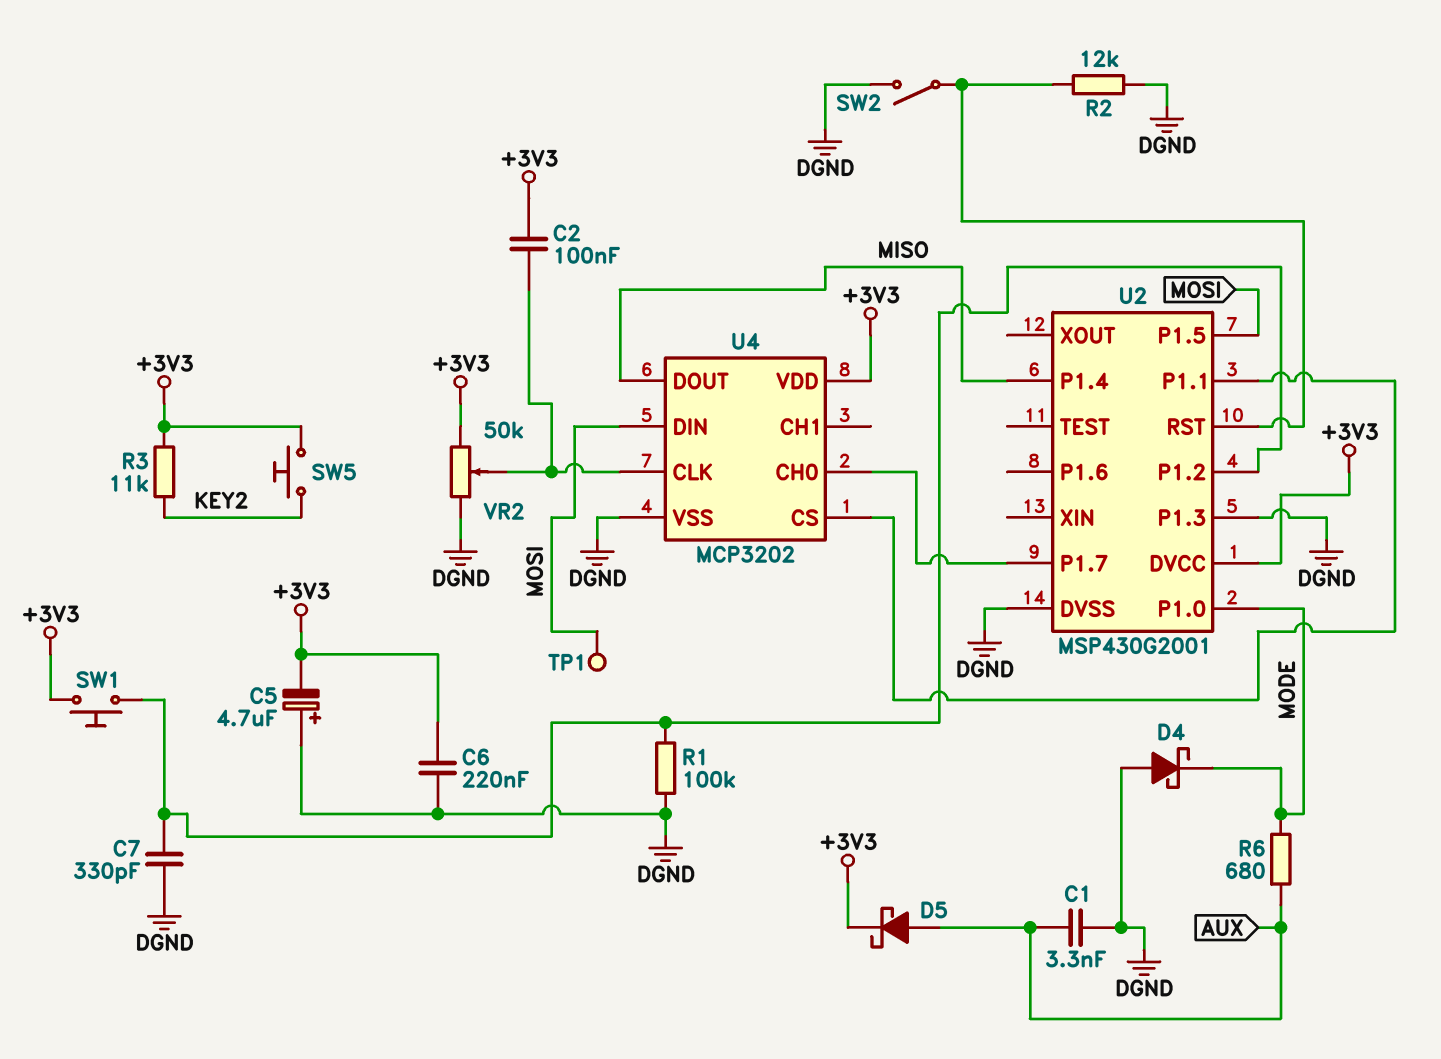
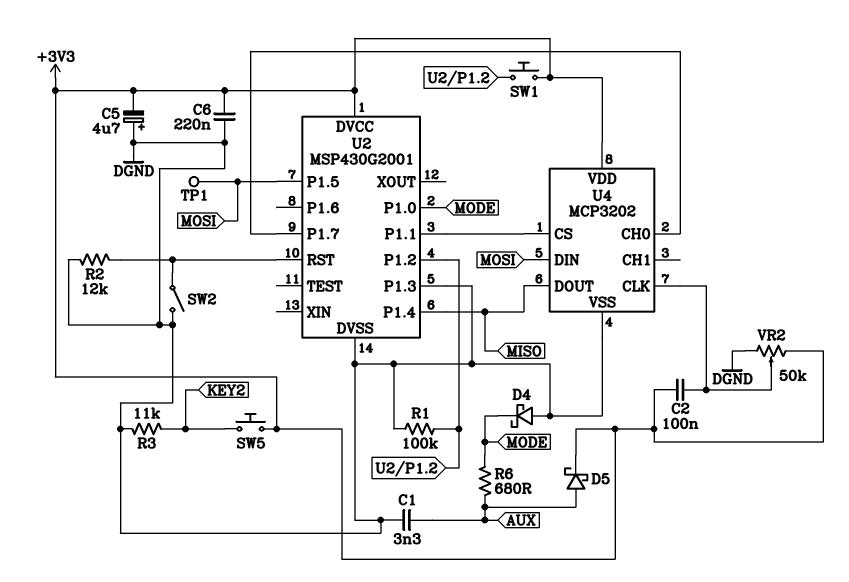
C7: 330pF (DGND, U2/P1.2) -> none
R3: 11k (+3V3, KEY2) -> 11k (DGND, KEY2)

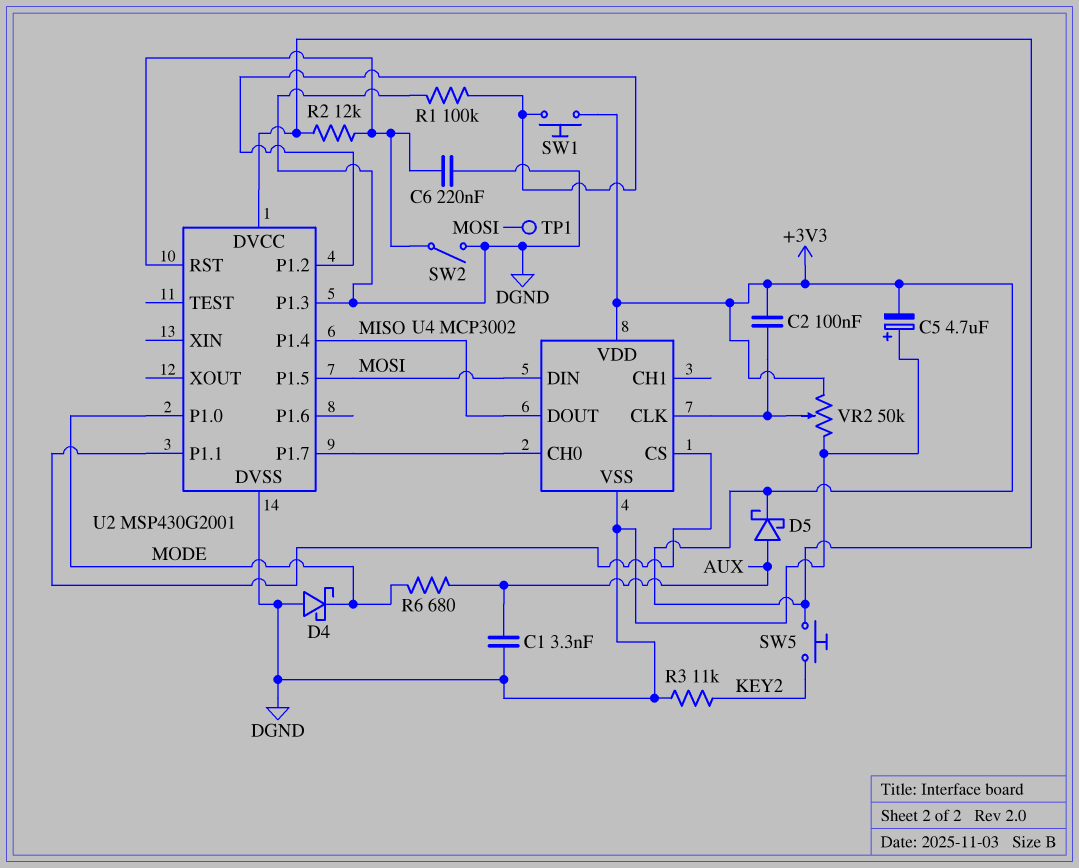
C6: 220nF (+3V3, DGND) -> 220nF (DGND, U2/RST)
R2: 12k (DGND, U2/RST) -> 12k (+3V3, U2/RST)
U4: MCP3202 -> MCP3002

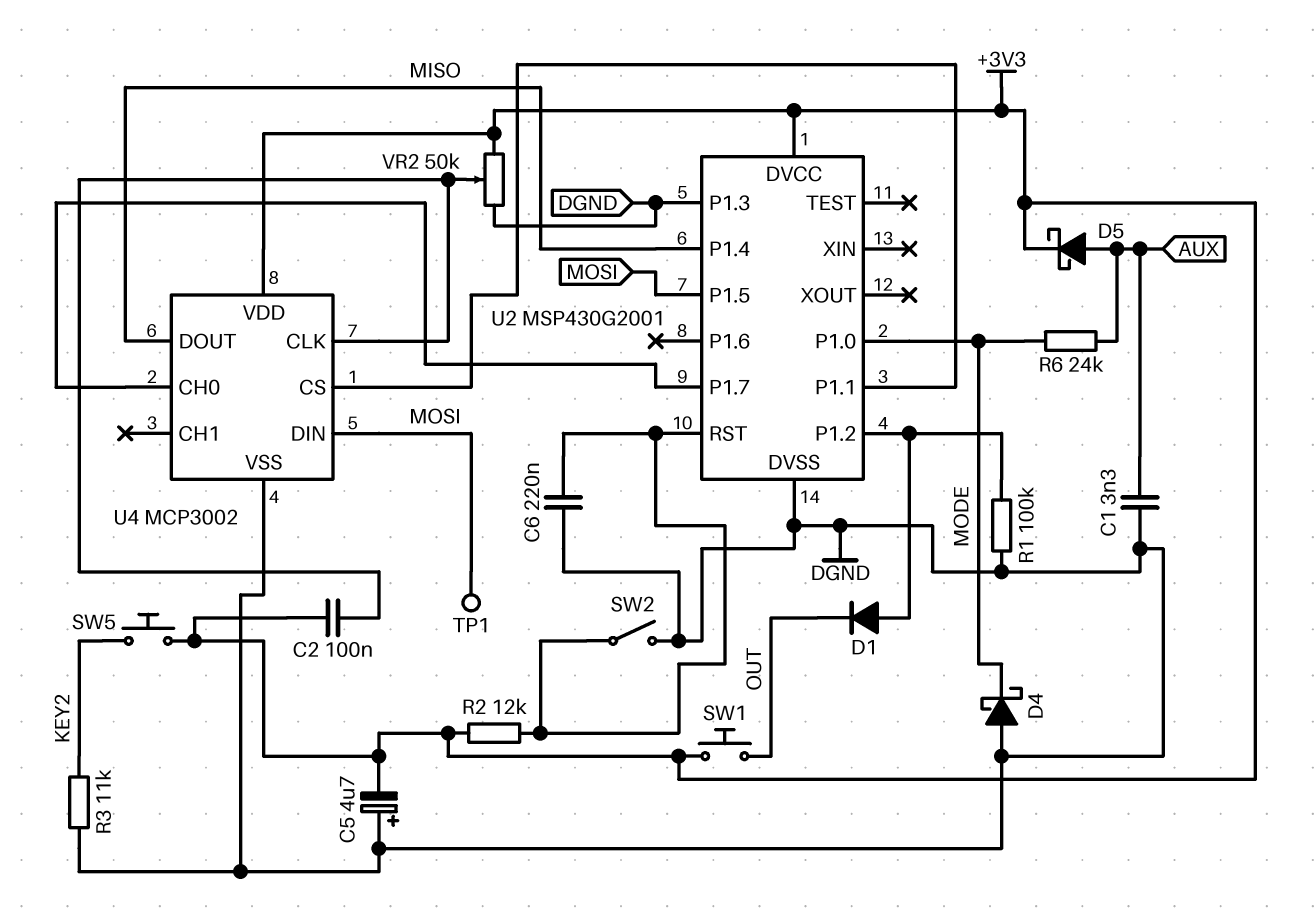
D1: none -> diode (A U2/P1.2, K OUT)
R6: 680 (AUX, MODE) -> 24k (AUX, MODE)
SW1: button (+3V3, U2/P1.2) -> button (+3V3, OUT)

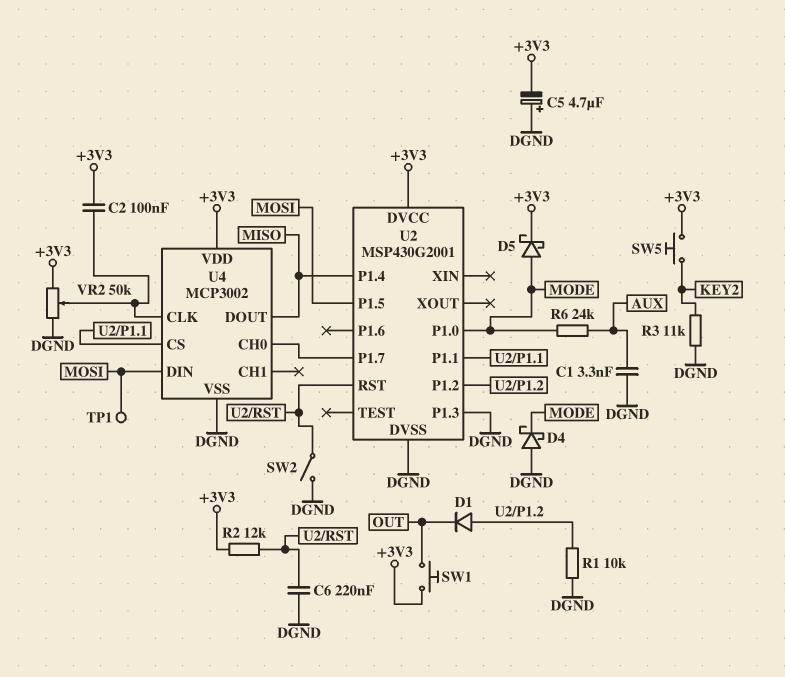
D5: schottky (A AUX, K +3V3) -> schottky (A MODE, K +3V3)
R1: 100k (DGND, U2/P1.2) -> 10k (DGND, U2/P1.2)

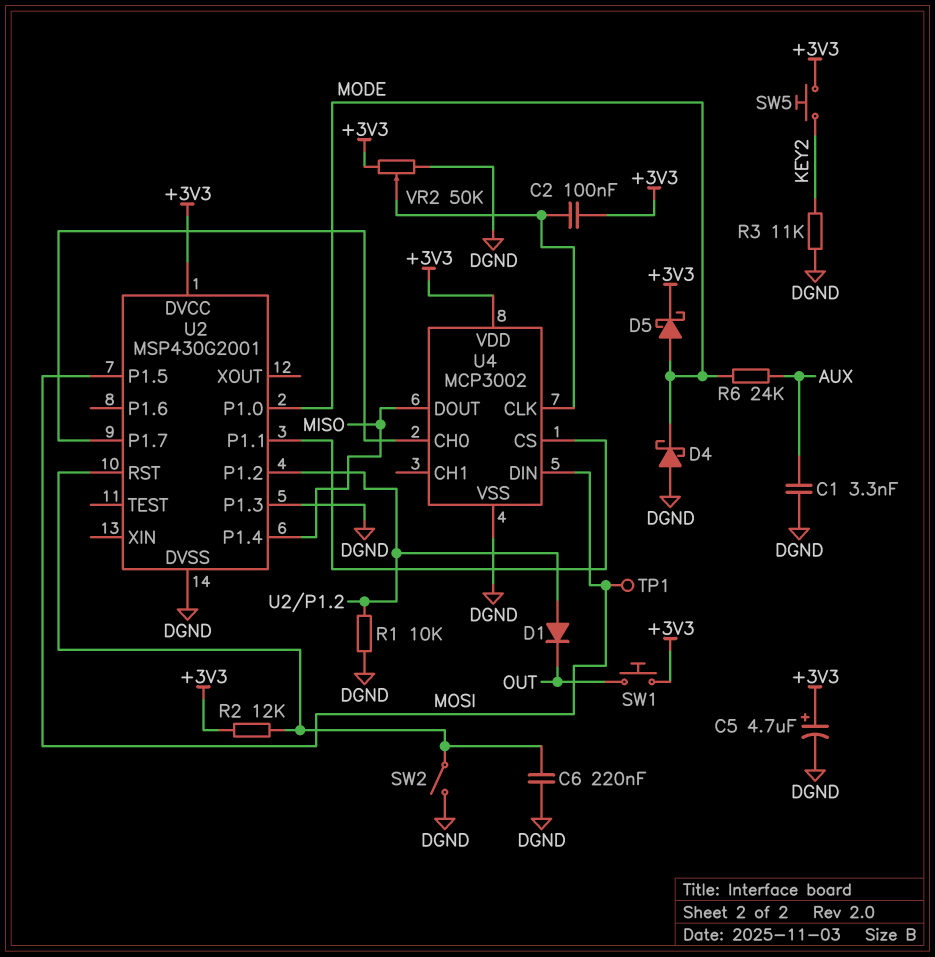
C5: 4.7uF (plus DGND, minus +3V3) -> 4.7uF (plus +3V3, minus DGND)

